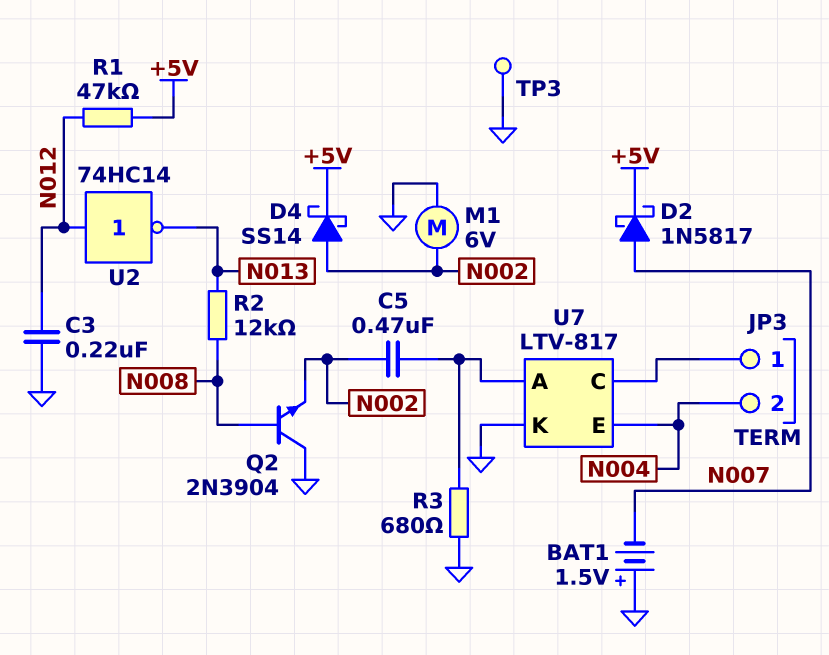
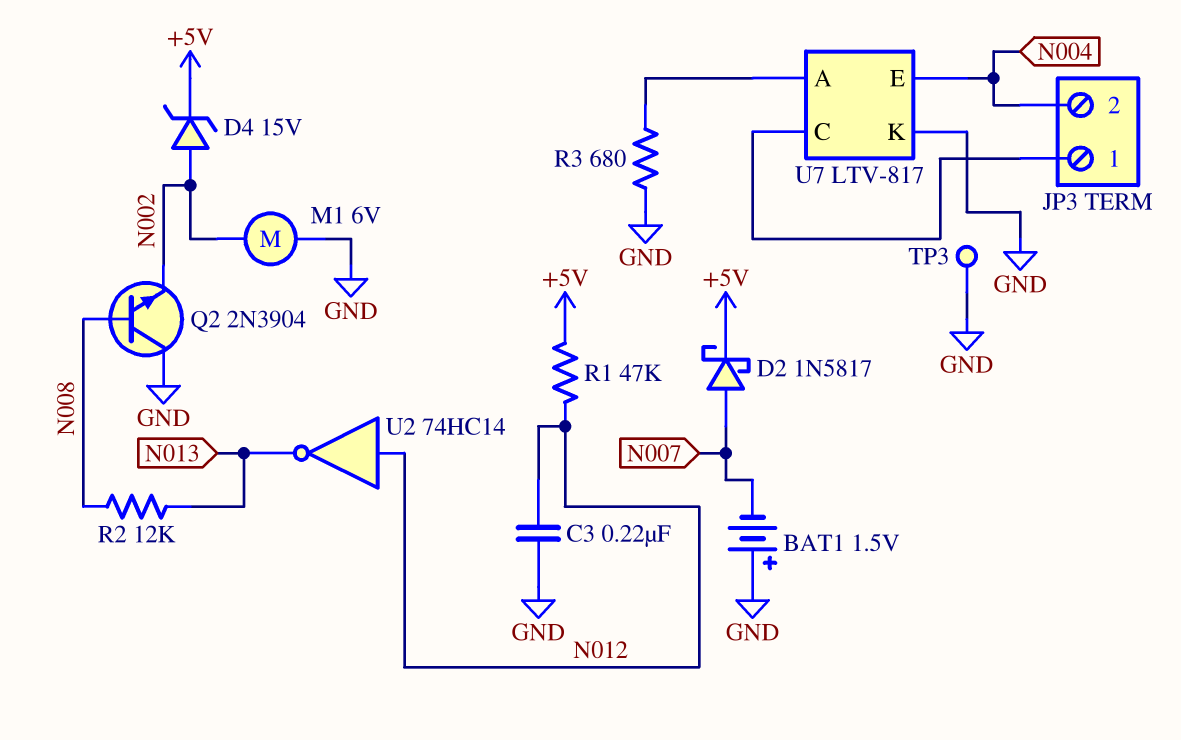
C5: 470nF (N002, U7/A) -> none
D4: schottky SS14 (A N002, K +5V) -> zener 15V (A N002, K +5V)

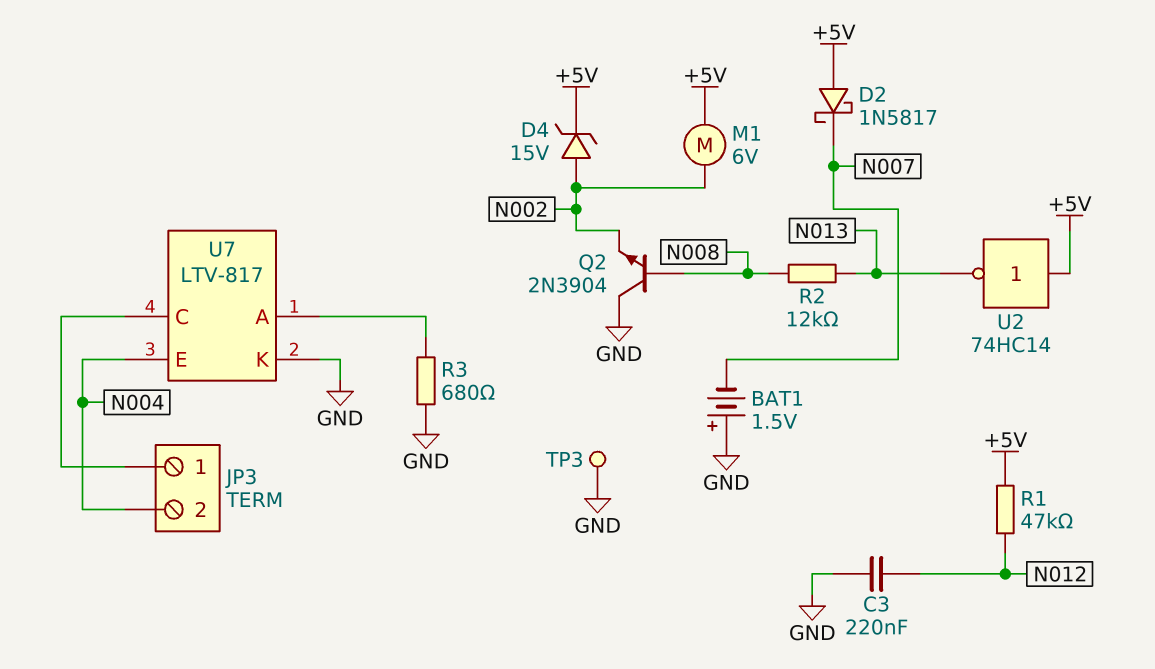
D2: schottky 1N5817 (A N007, K +5V) -> schottky 1N5817 (A +5V, K N007)
M1: motor 6V (GND, N002) -> motor 6V (+5V, N002)
U2: NOT 74HC14 (in N012, out N013) -> NOT 74HC14 (in +5V, out N013)

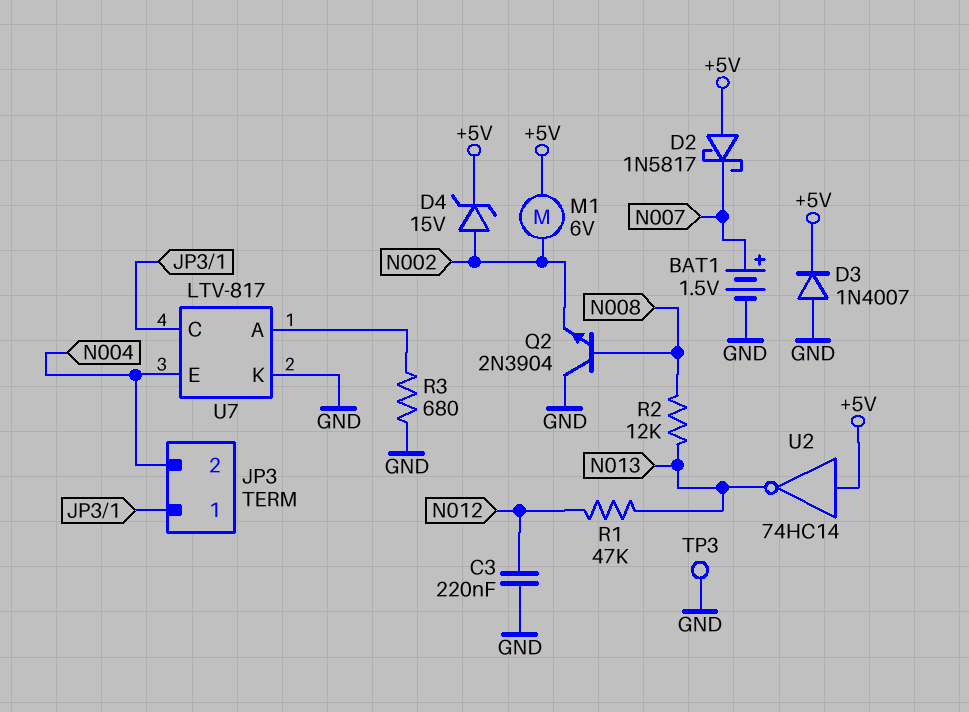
BAT1: 1.5V (plus GND, minus N007) -> 1.5V (plus N007, minus GND)
D3: none -> diode 1N4007 (A GND, K +5V)
R1: 47k (+5V, N012) -> 47k (N012, N013)

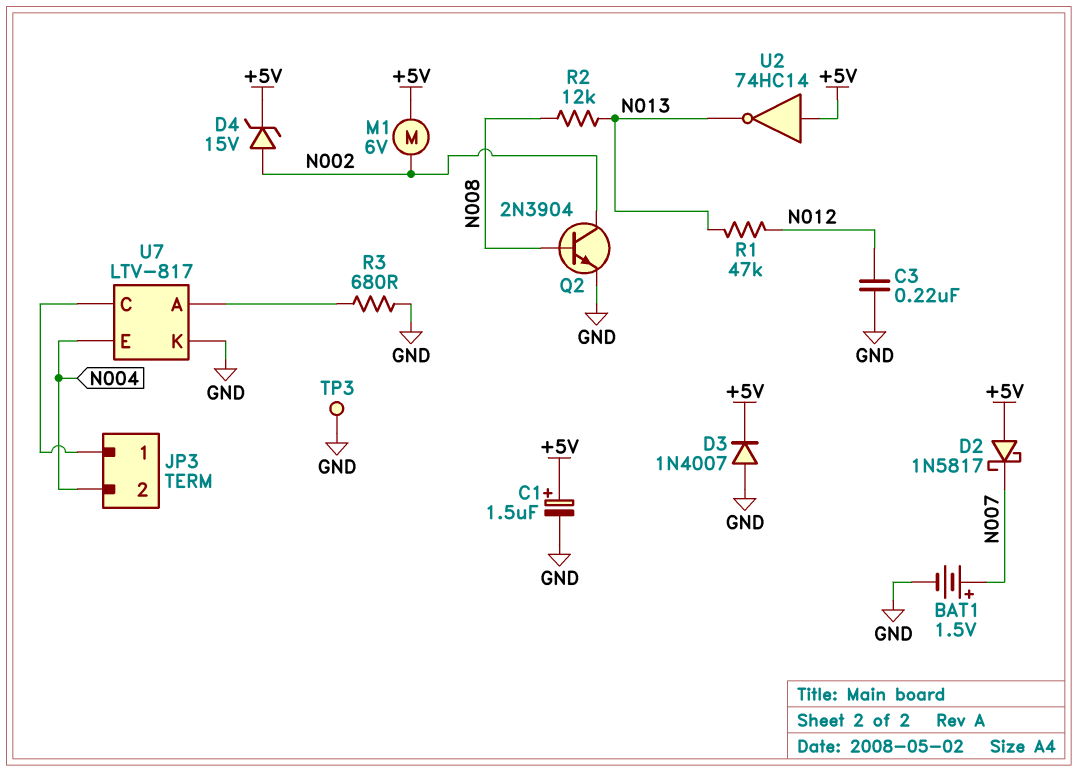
C1: none -> 1.5uF (plus +5V, minus GND)
Q2: NPN 2N3904 (B N008, C GND, E N002) -> NPN 2N3904 (B N008, C N002, E GND)

